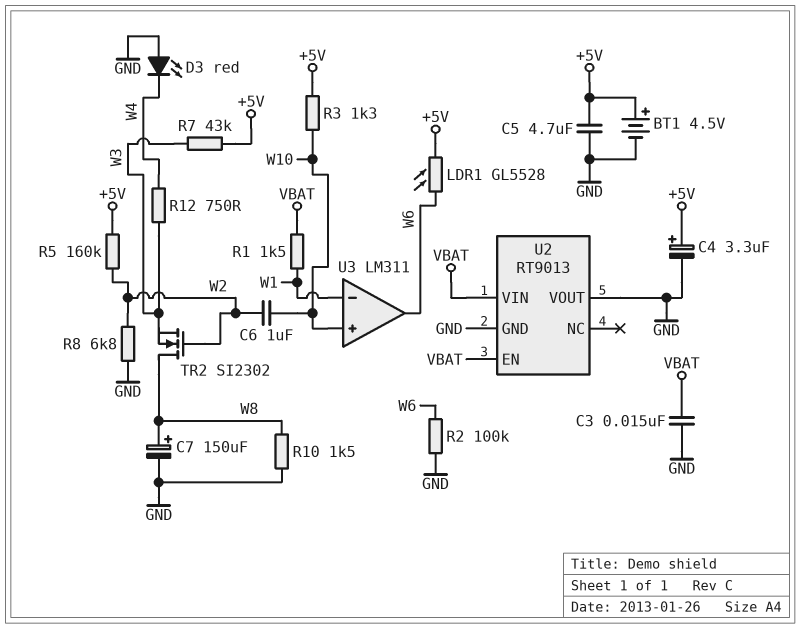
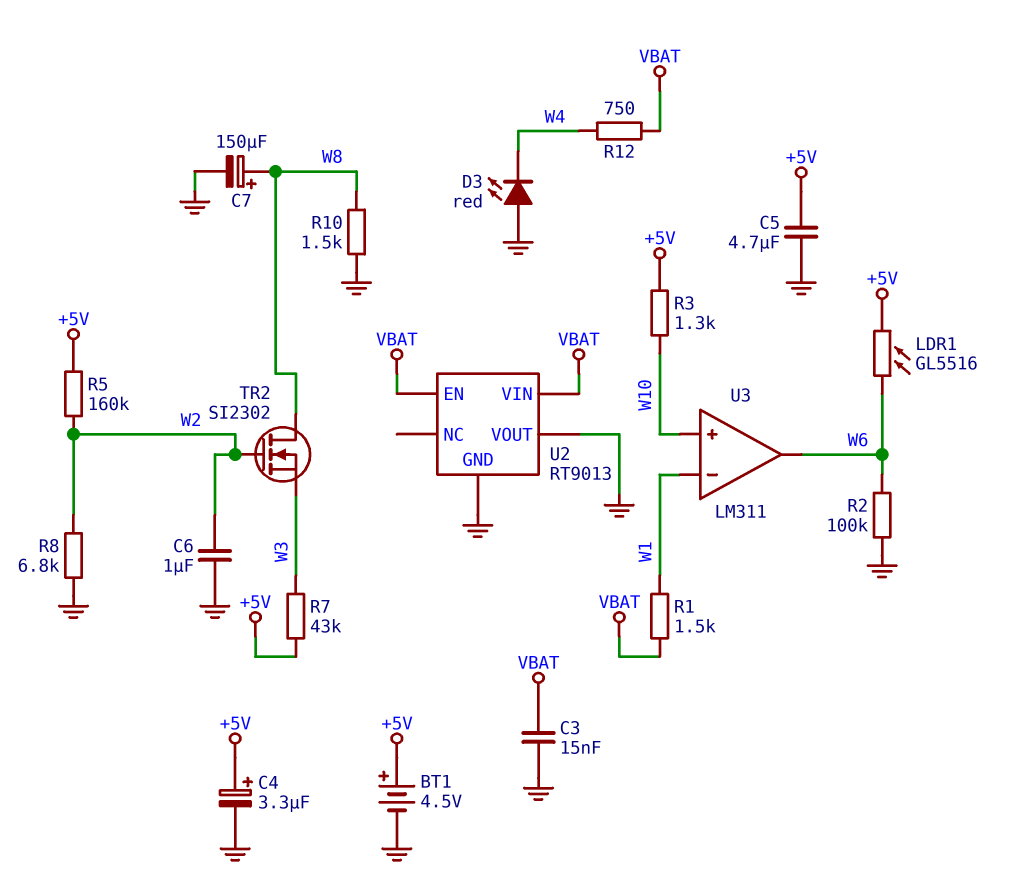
C6: 1uF (W2, W10) -> 1uF (GND, W2)
LDR1: GL5528 (+5V, W6) -> GL5516 (+5V, W6)
R12: 750 (W3, W4) -> 750 (VBAT, W4)

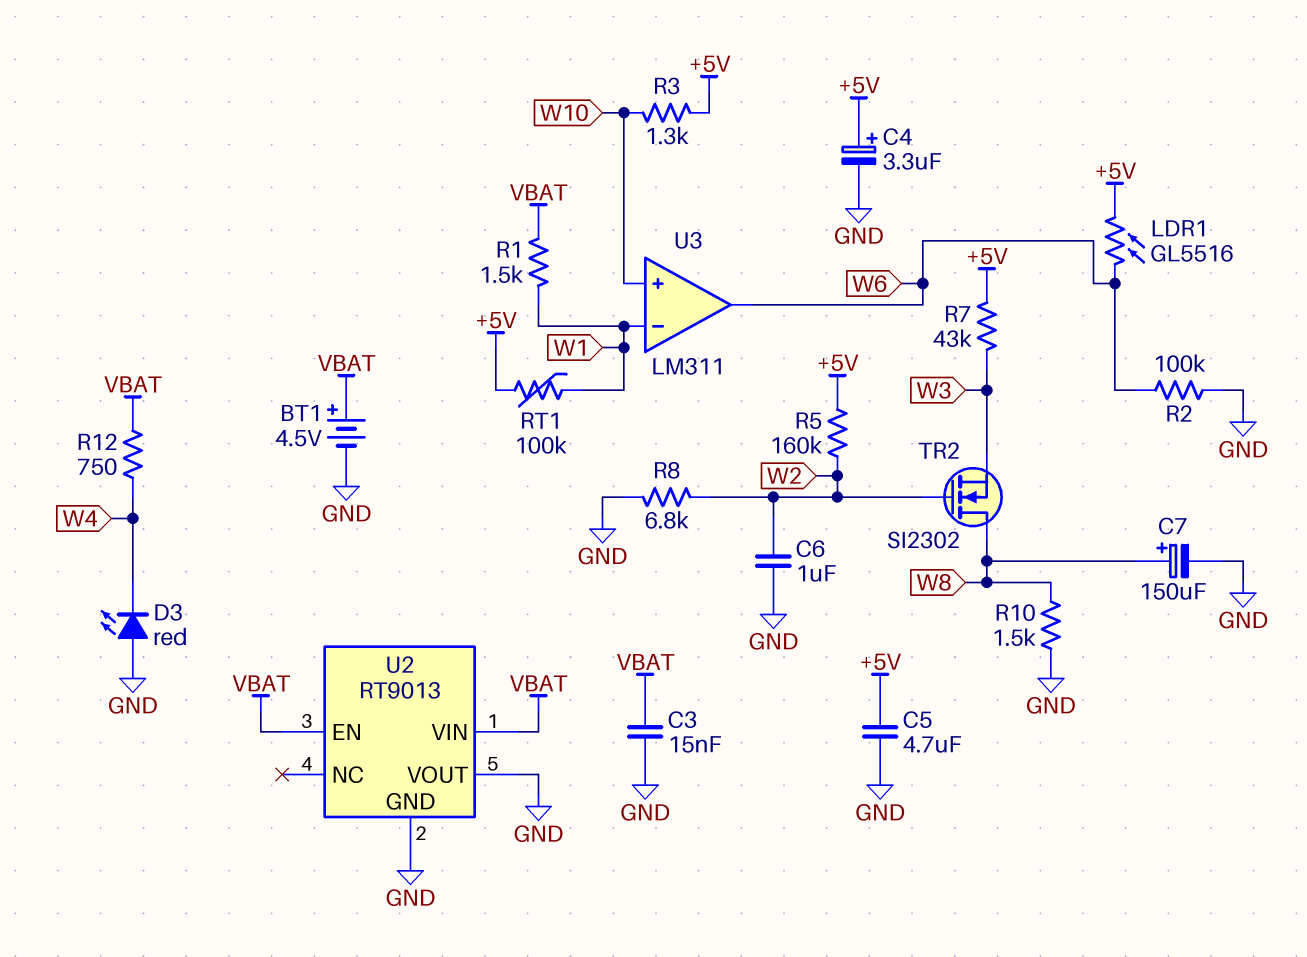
BT1: 4.5V (plus +5V, minus GND) -> 4.5V (plus VBAT, minus GND)
RT1: none -> 100k (+5V, W1)

